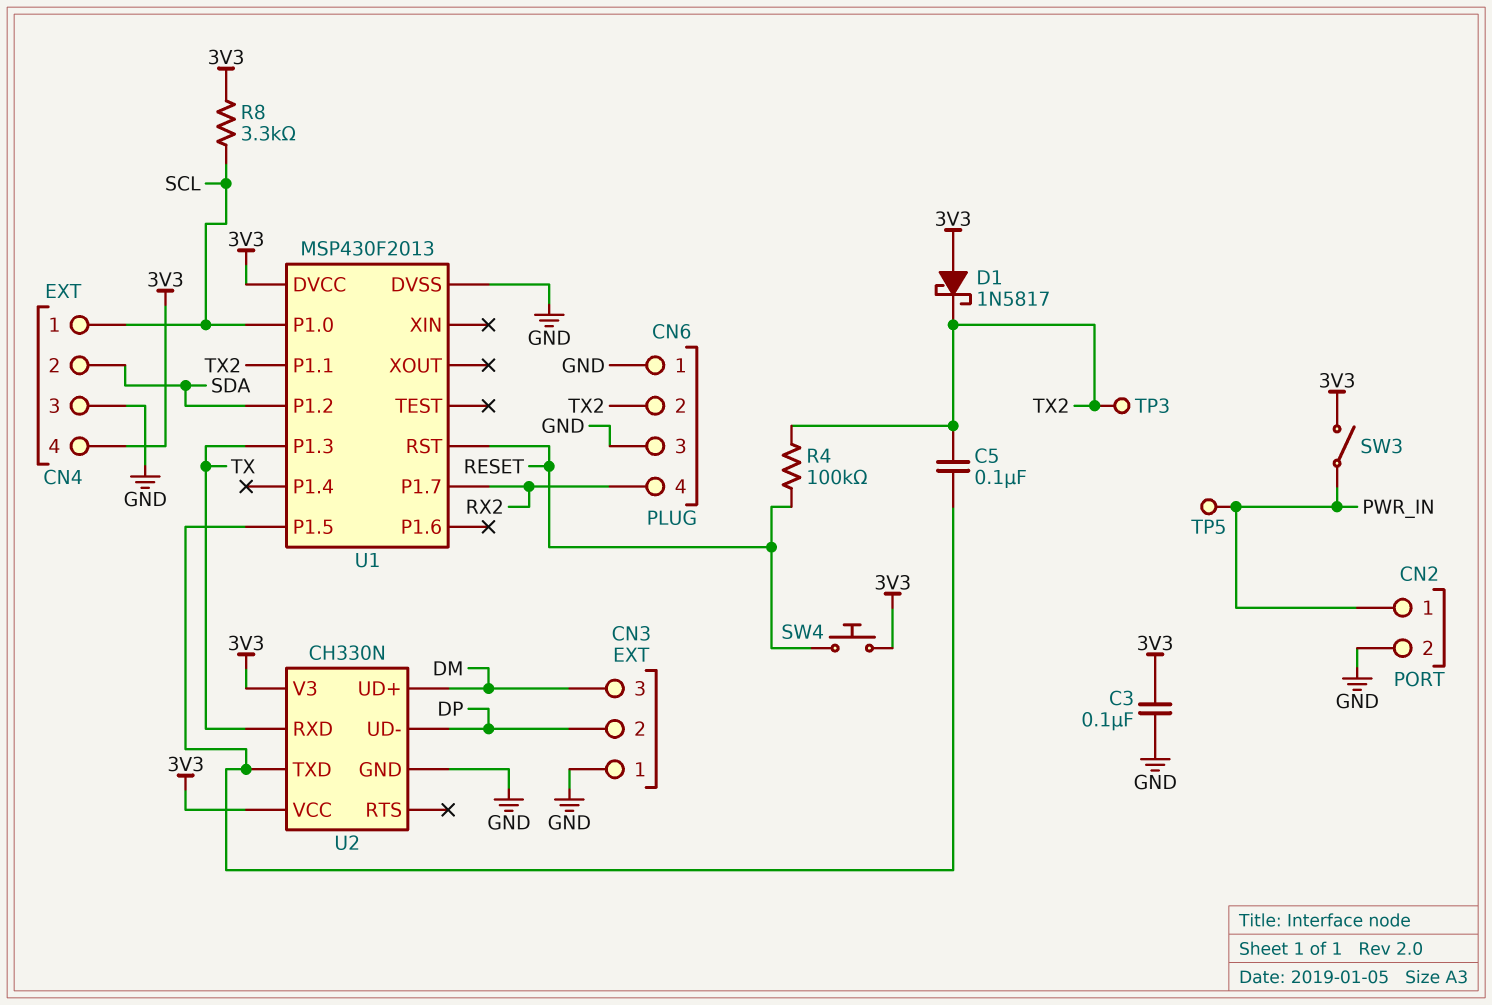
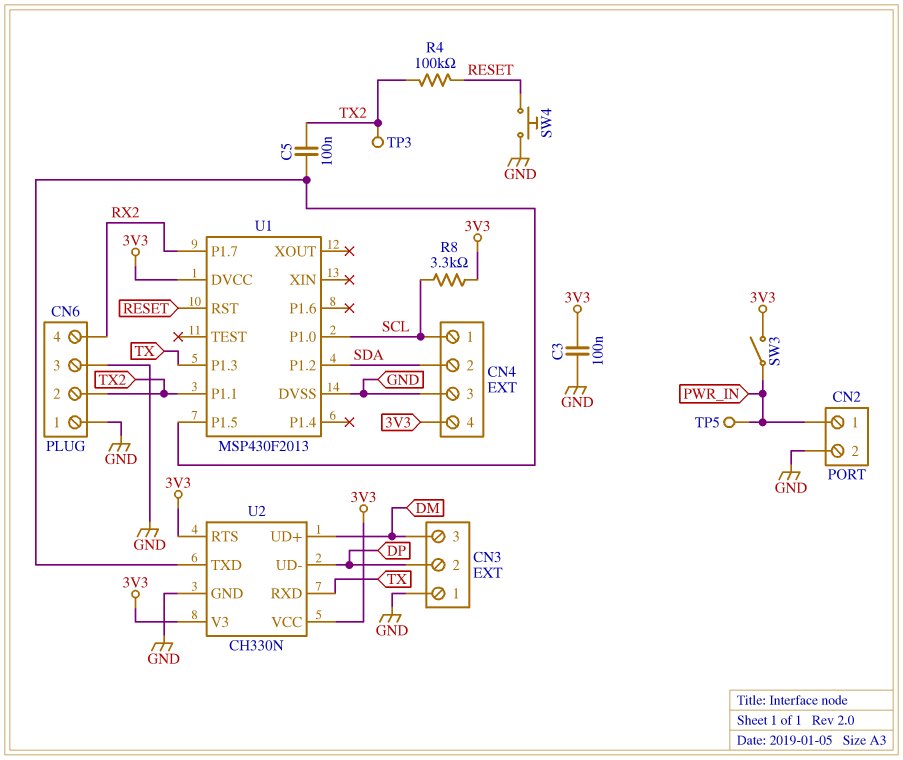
D1: schottky 1N5817 (A 3V3, K TX2) -> none
SW4: button (3V3, RESET) -> button (GND, RESET)
U2 pin RTS: none -> 3V3

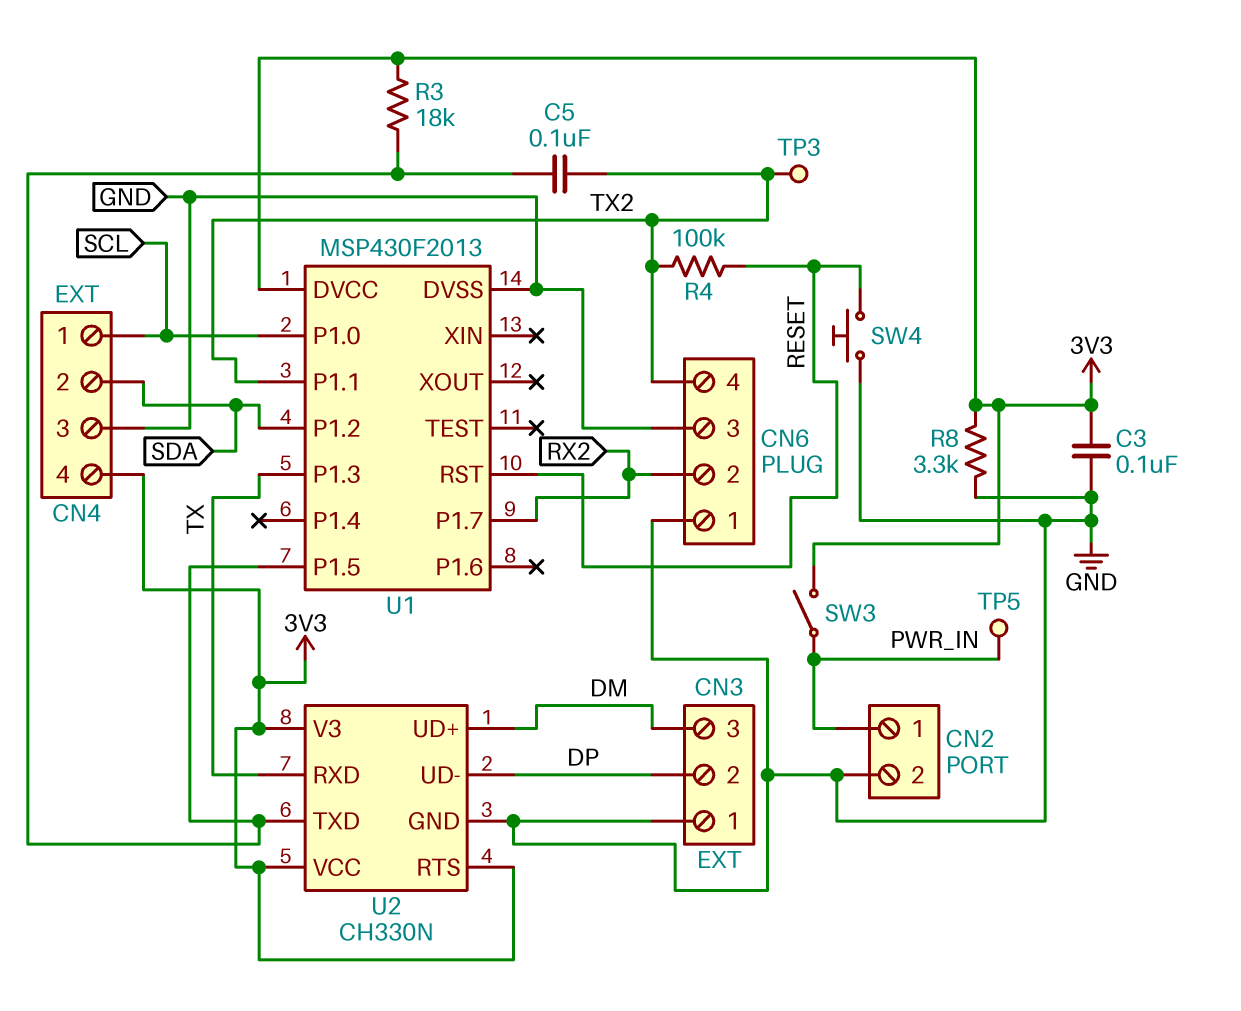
CN6 pin 2: TX2 -> RX2
CN6 pin 4: RX2 -> TX2
R3: none -> 18k (3V3, U1/P1.5)
R8: 3.3k (3V3, SCL) -> 3.3k (3V3, GND)

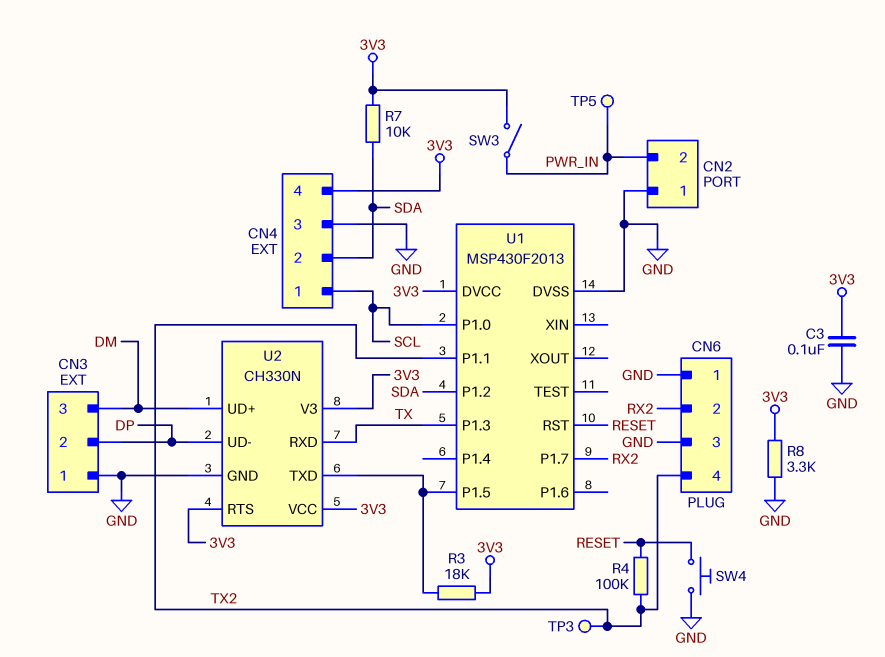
C5: 100nF (TX2, U1/P1.5) -> none
CN2 pin 1: PWR_IN -> GND
CN2 pin 2: GND -> PWR_IN
R7: none -> 10k (3V3, SDA)

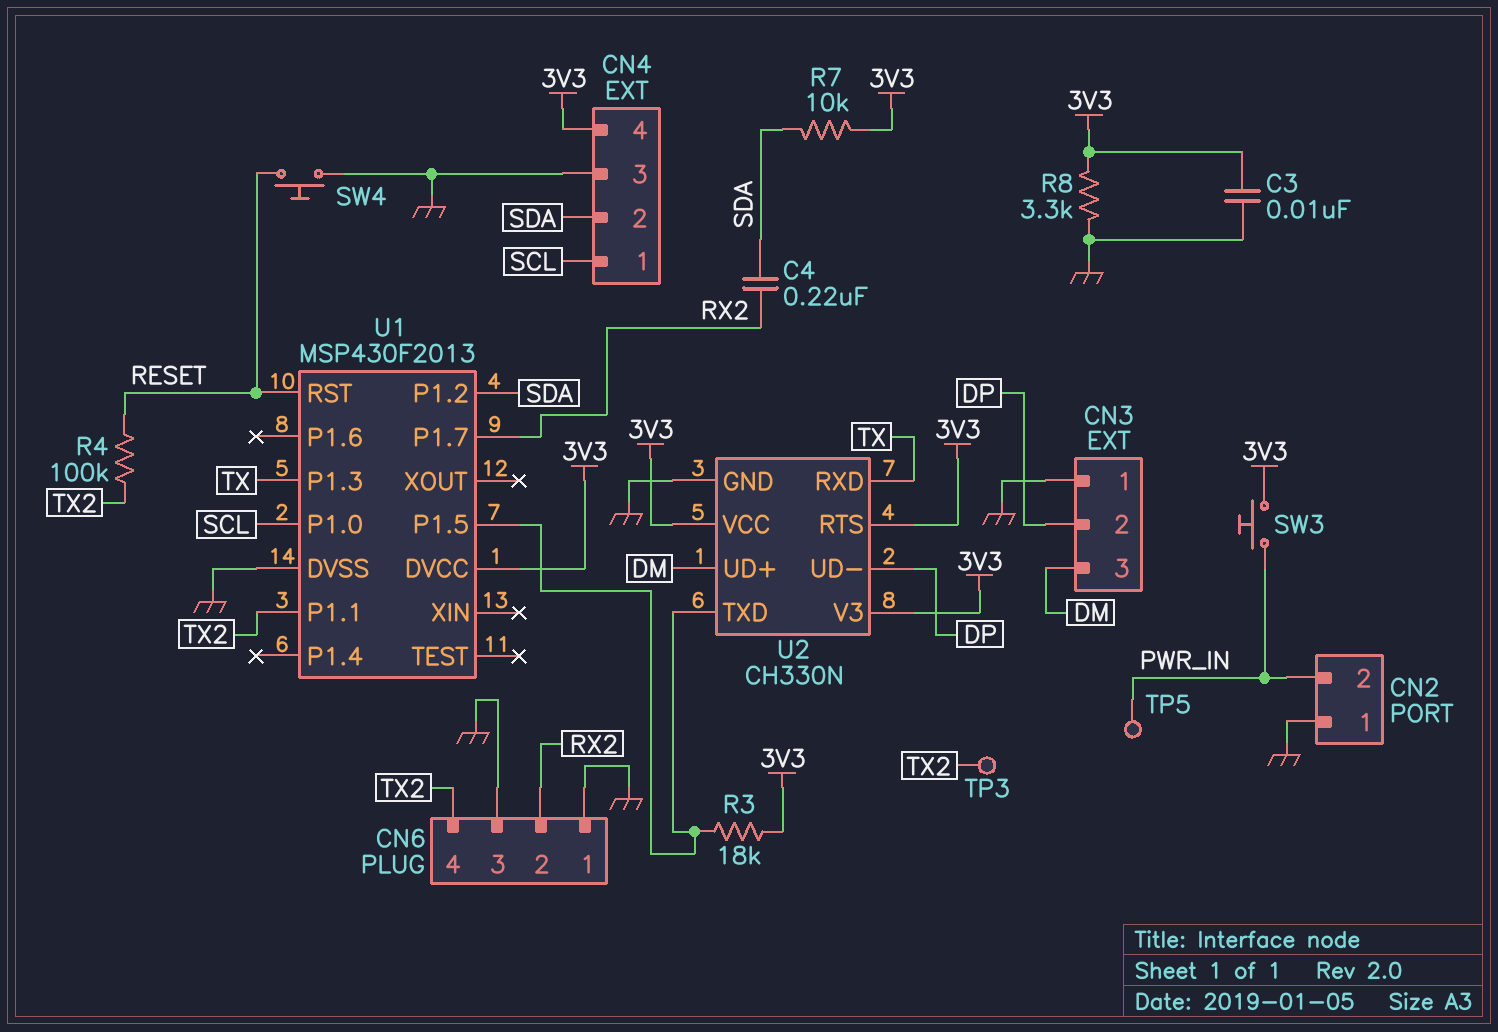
C3: 100nF (3V3, GND) -> 10nF (3V3, GND)
C4: none -> 220nF (RX2, SDA)
SW3: switch (3V3, PWR_IN) -> button (3V3, PWR_IN)

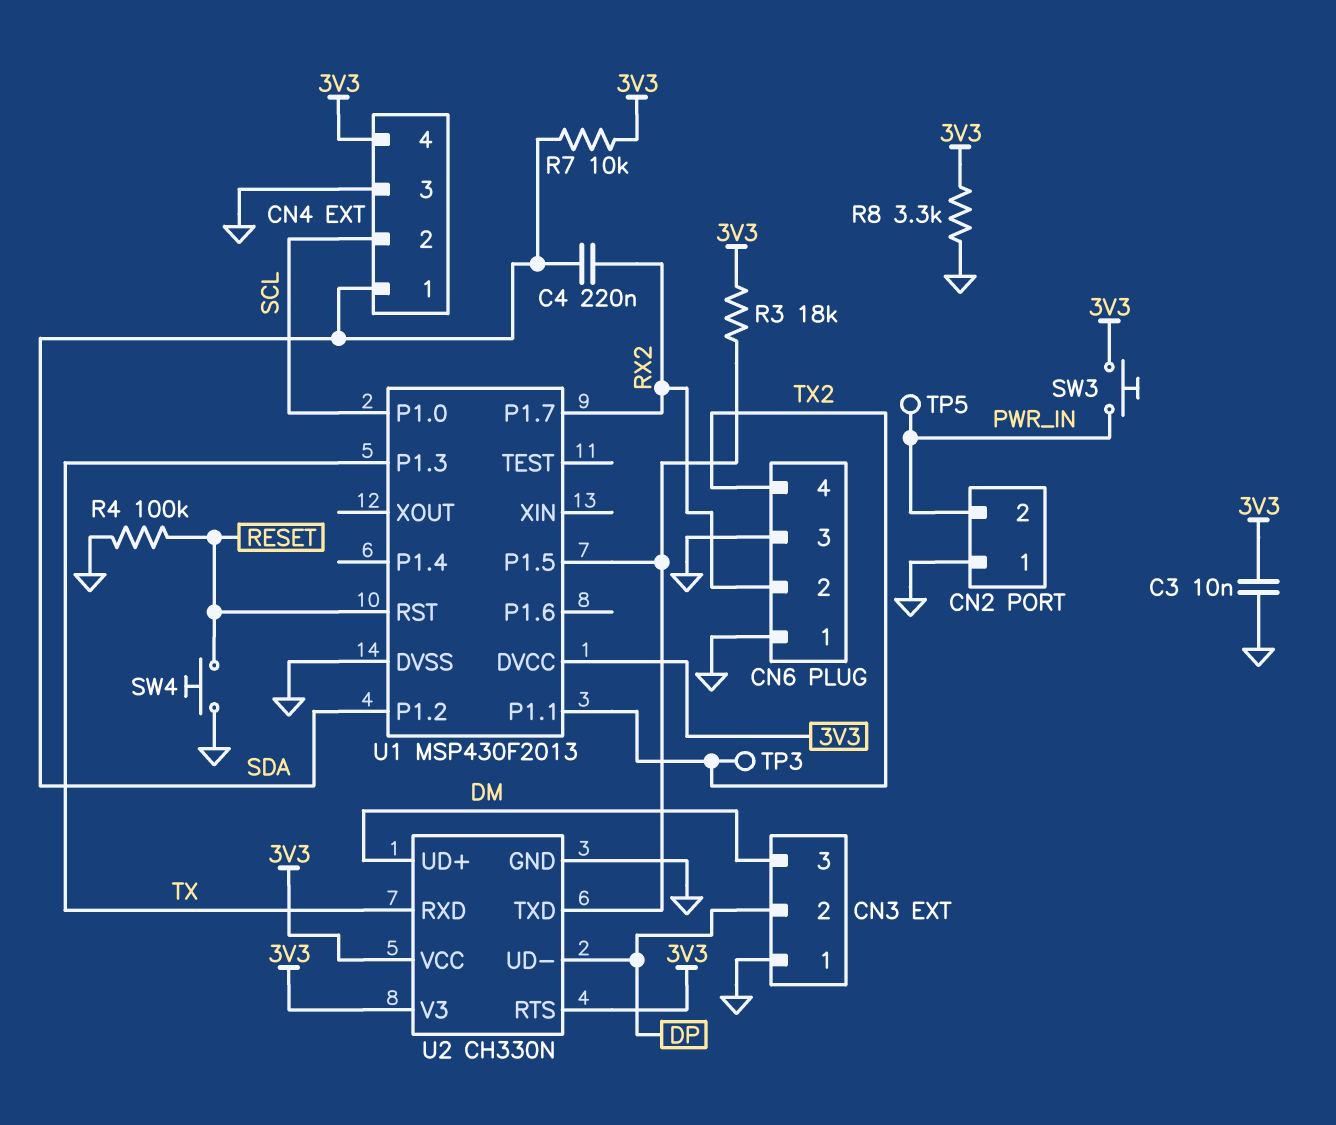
CN4 pin 1: SCL -> SDA
CN4 pin 2: SDA -> SCL
R4: 100k (RESET, TX2) -> 100k (GND, RESET)

